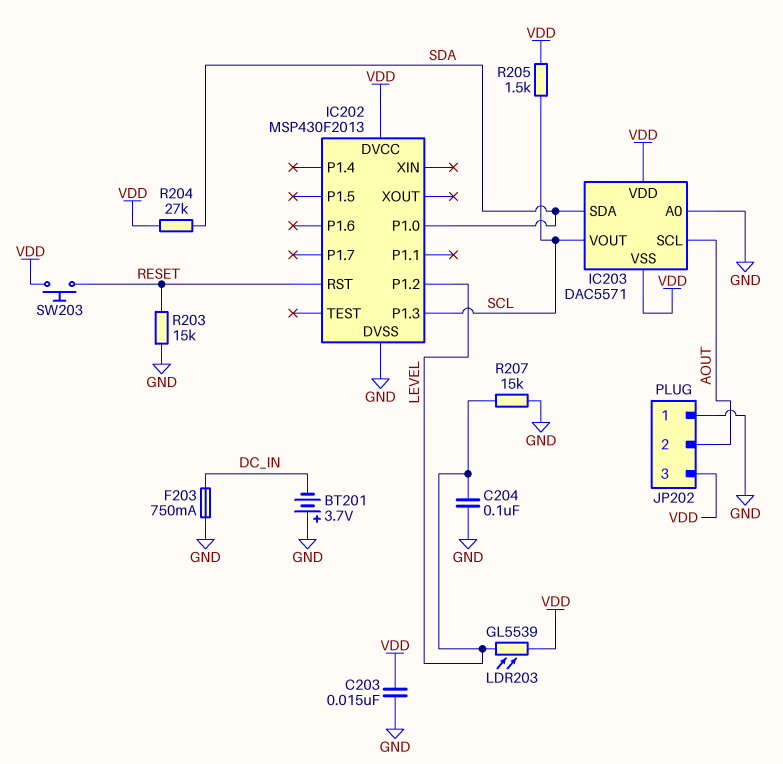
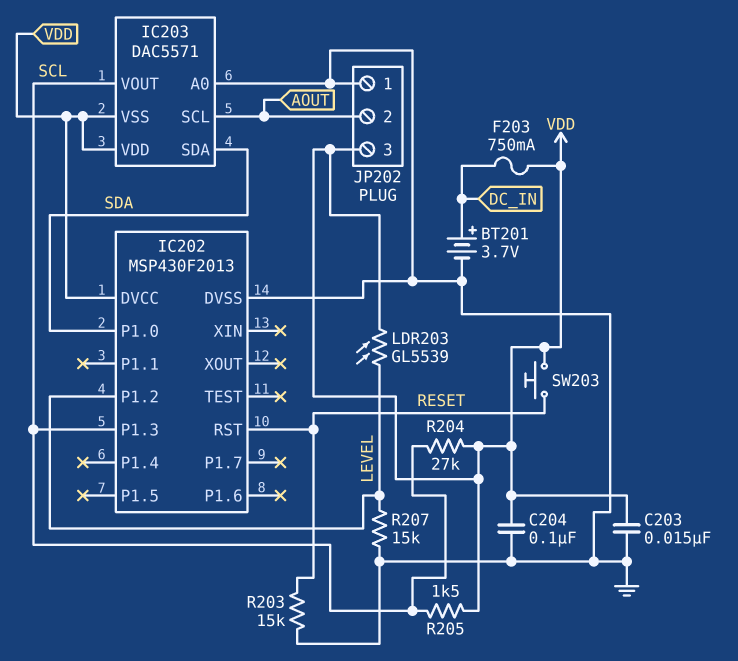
BT201: 3.7V (plus GND, minus DC_IN) -> 3.7V (plus DC_IN, minus GND)
C204: 100nF (GND, LEVEL) -> 100nF (GND, VDD)
F203: 750mA (DC_IN, GND) -> 750mA (DC_IN, VDD)
R204: 27k (SDA, VDD) -> 27k (SCL, VDD)

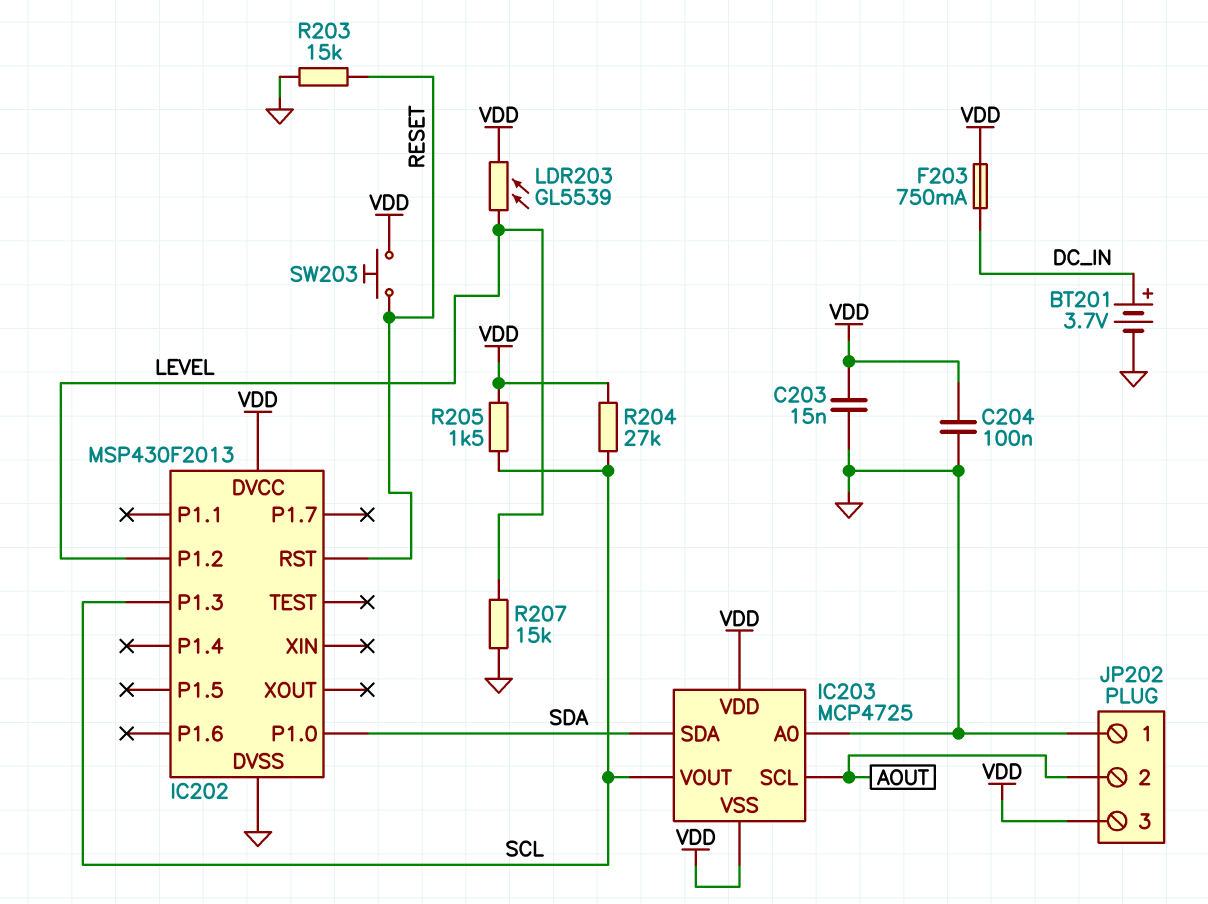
IC203: DAC5571 -> MCP4725

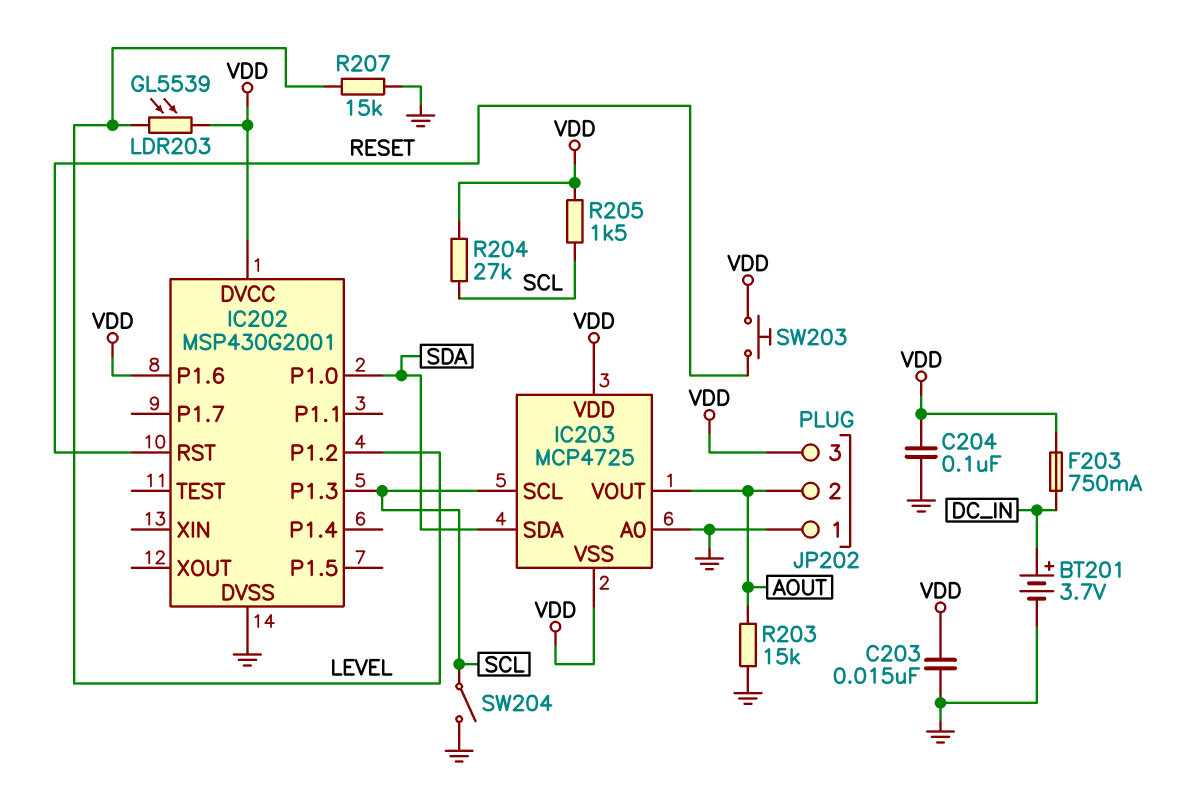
IC202: MSP430F2013 -> MSP430G2001
IC202 pin P1.6: none -> VDD
IC203 pin SCL: AOUT -> SCL
IC203 pin VOUT: SCL -> AOUT
R203: 15k (GND, RESET) -> 15k (AOUT, GND)
SW204: none -> switch (GND, SCL)

